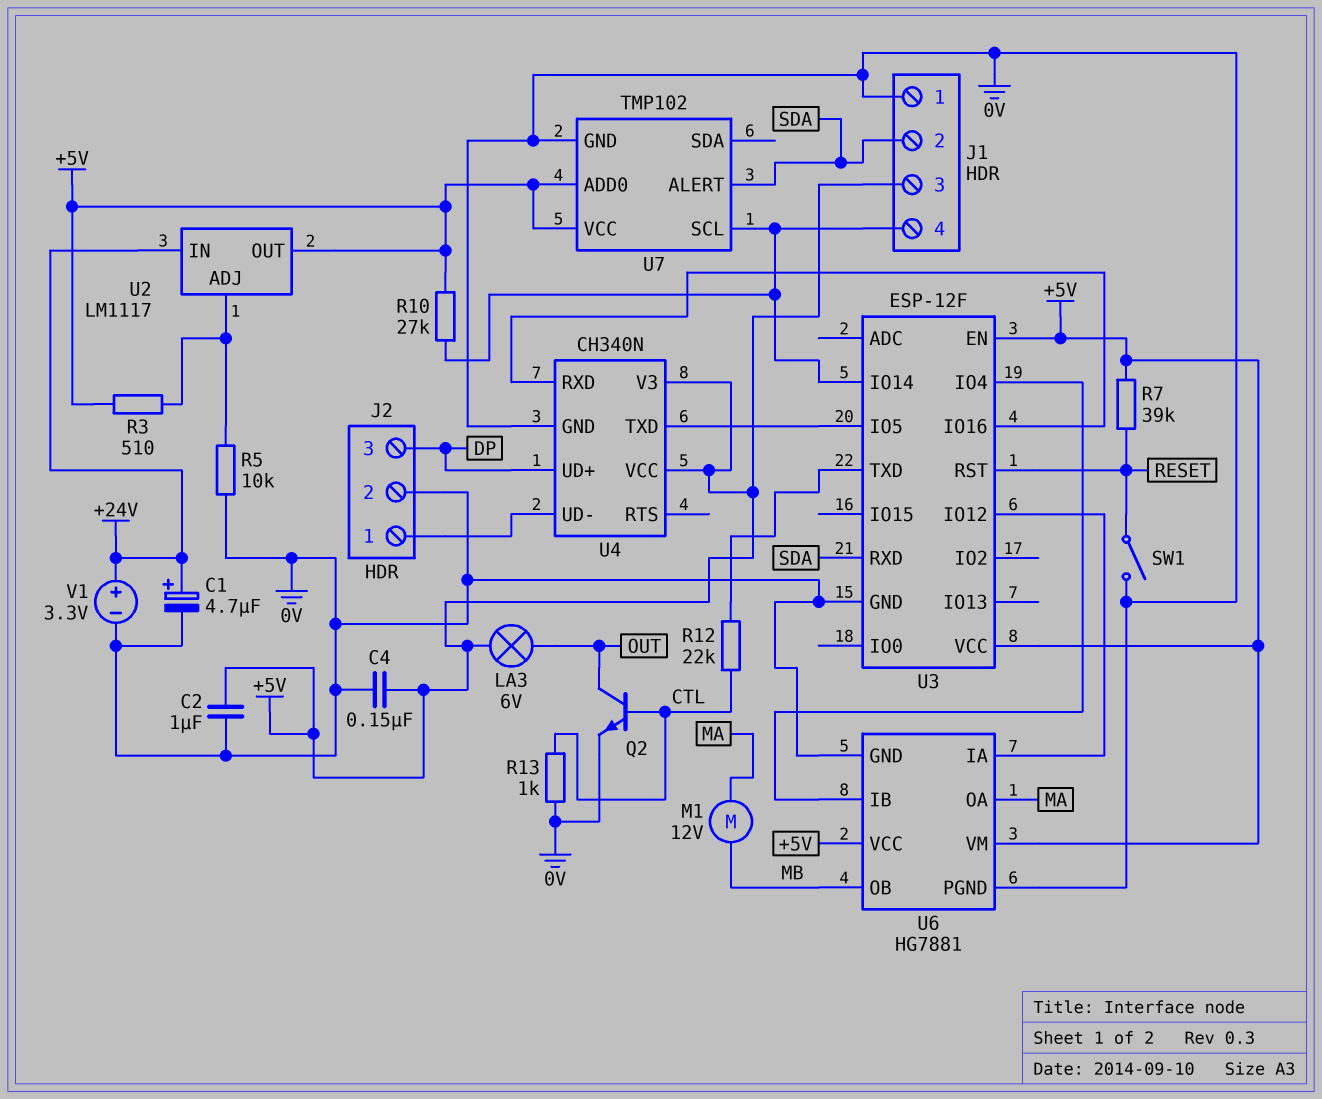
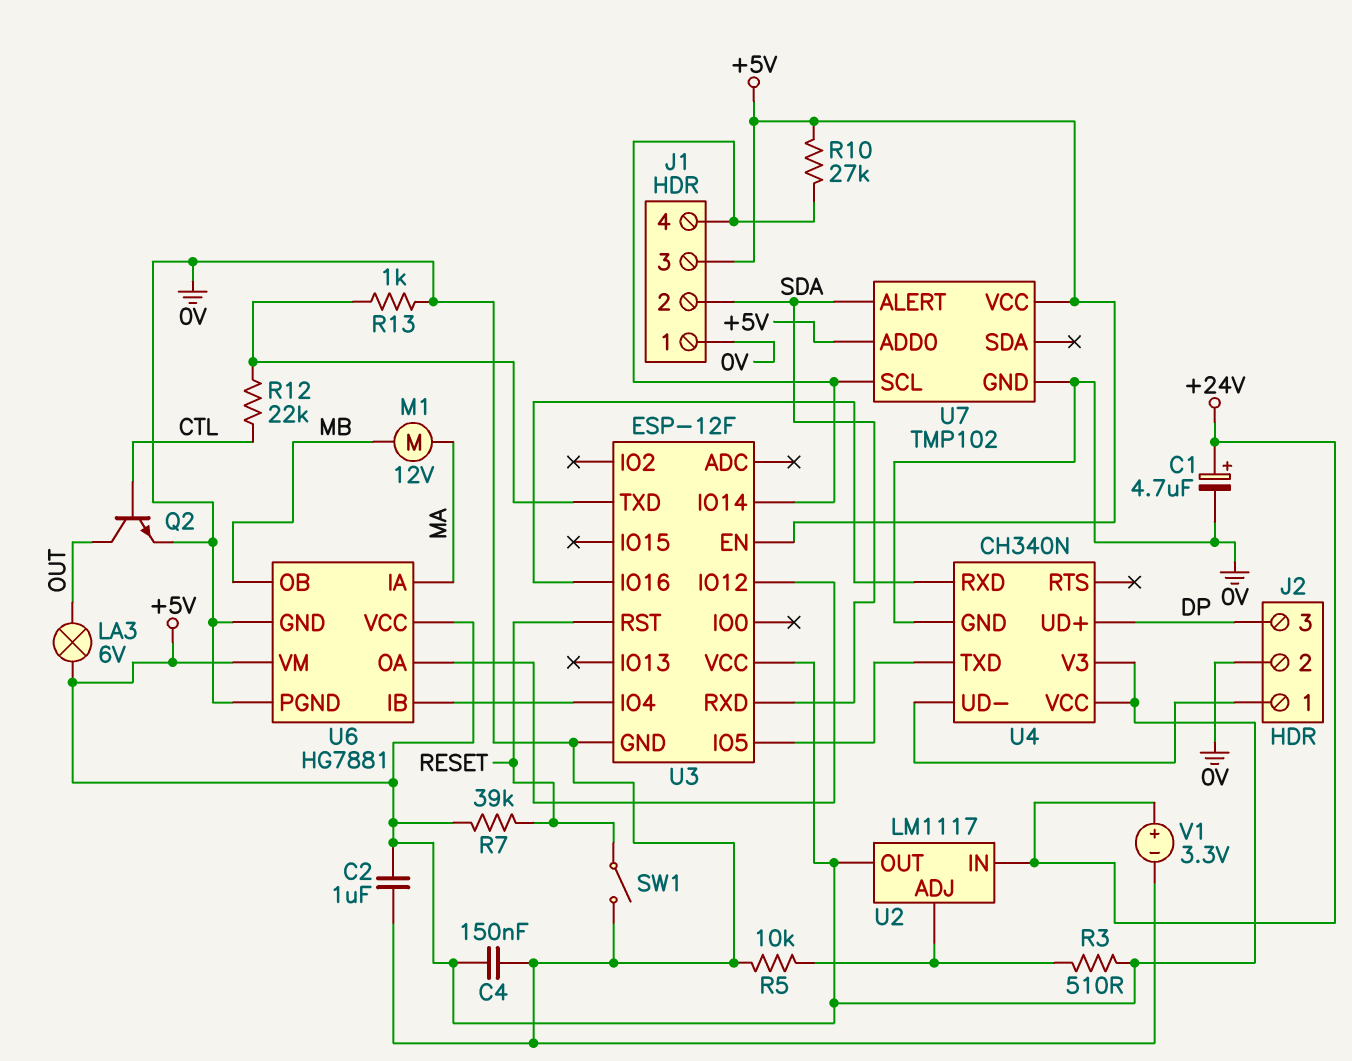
R13: 1k (0V, CTL) -> 1k (0V, U3/TXD)
U6 pin IA: U3/IO12 -> MA
U6 pin OA: MA -> U3/IO12

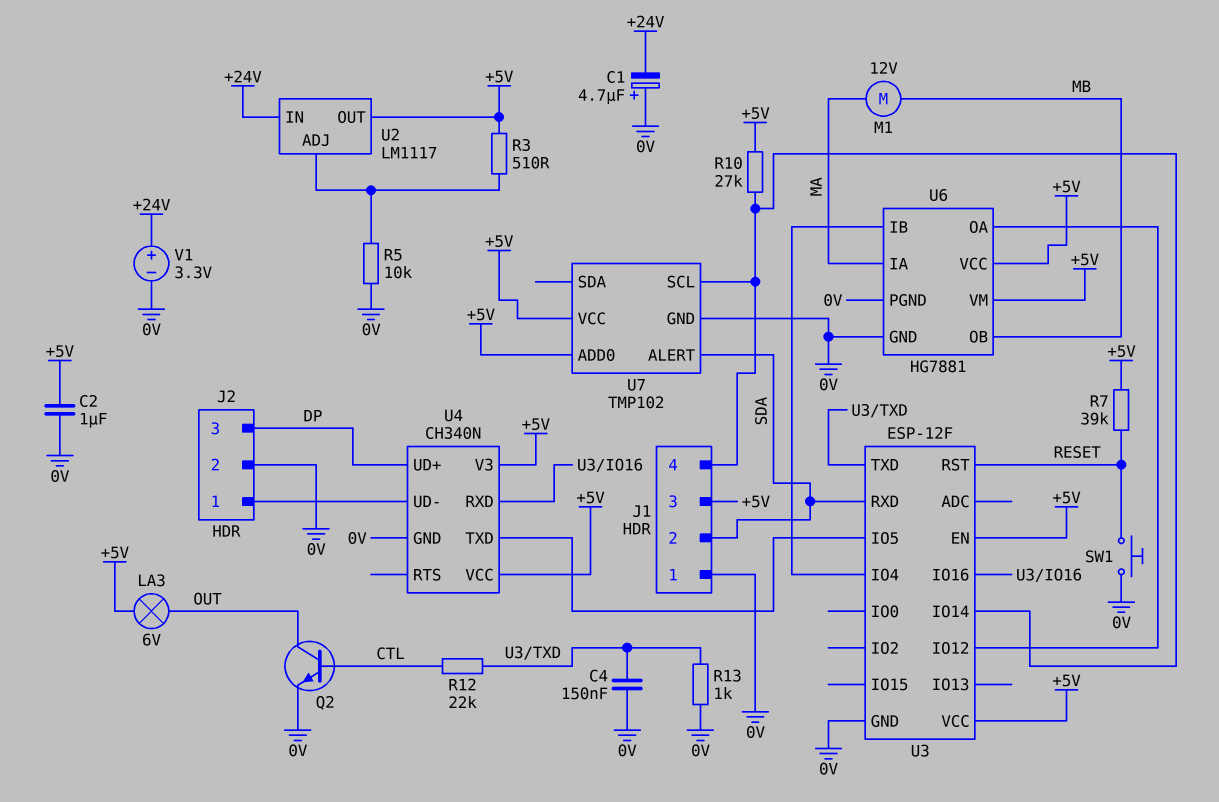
C1: 4.7uF (plus +24V, minus 0V) -> 4.7uF (plus 0V, minus +24V)
C4: 150nF (+5V, 0V) -> 150nF (0V, U3/TXD)
SW1: switch (0V, RESET) -> button (0V, RESET)

